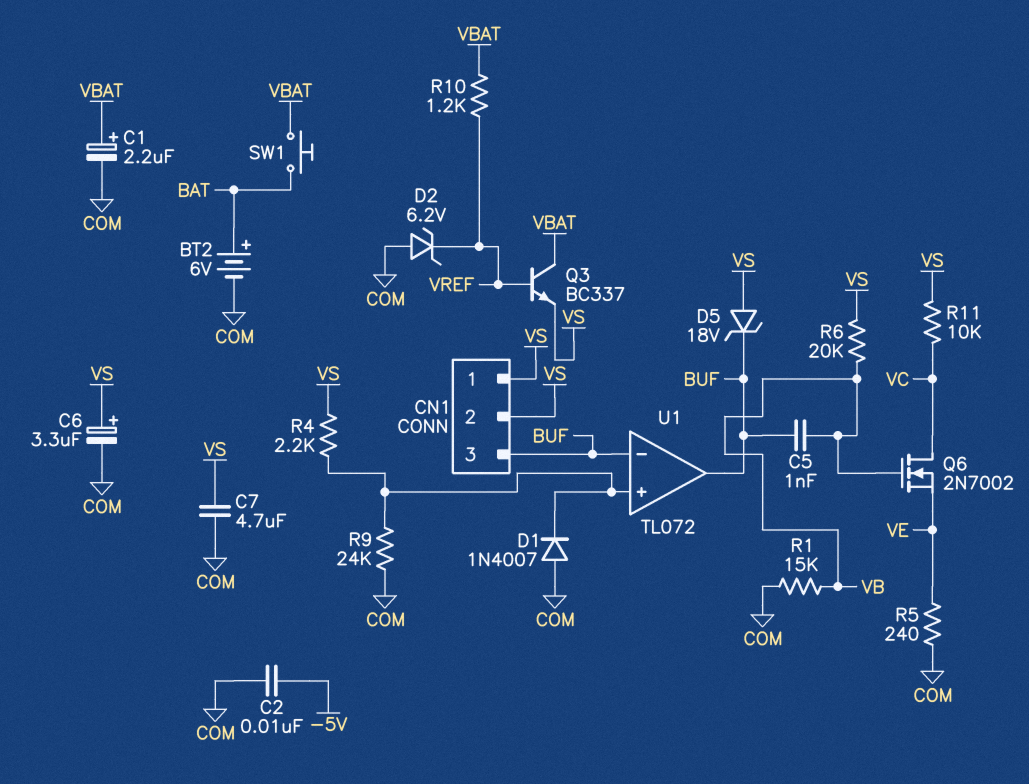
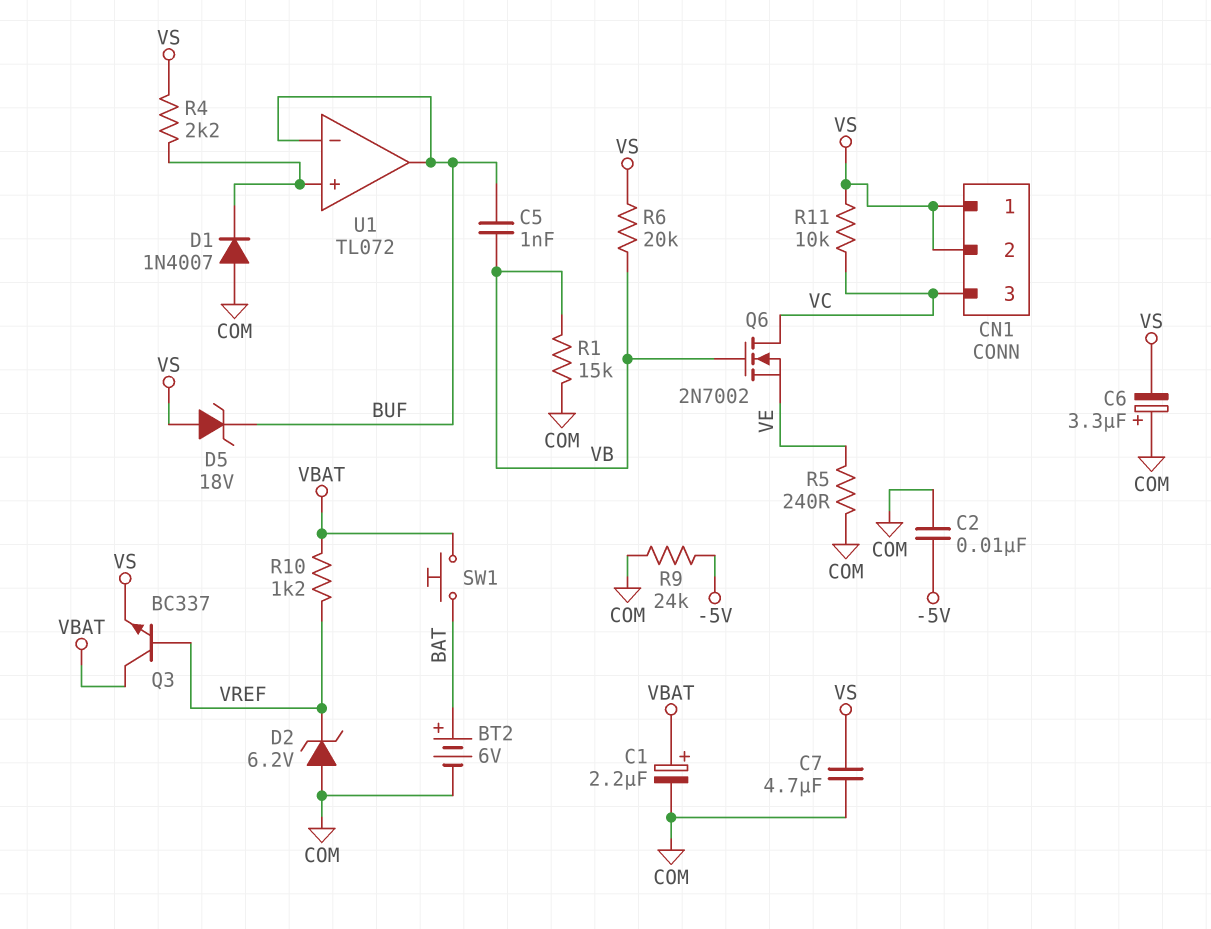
C6: 3.3uF (plus VS, minus COM) -> 3.3uF (plus COM, minus VS)
CN1 pin 3: BUF -> VC
R9: 24k (COM, U1/in+) -> 24k (-5V, COM)

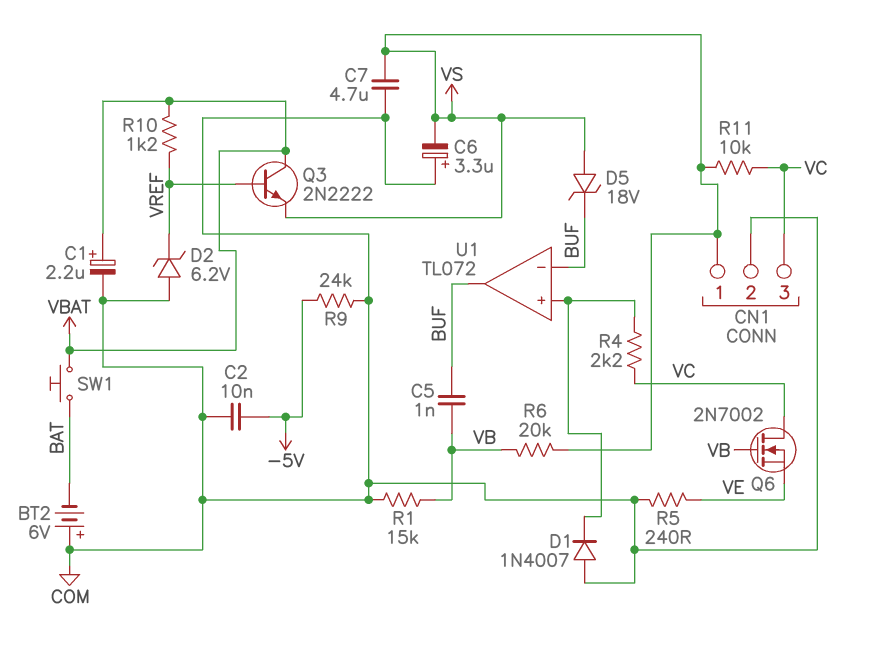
BT2: 6V (plus BAT, minus COM) -> 6V (plus COM, minus BAT)
CN1 pin 2: VS -> COM
Q3: NPN BC337 (B VREF, C VBAT, E VS) -> NPN 2N2222 (B VREF, C VBAT, E VS)
R4: 2.2k (U1/in+, VS) -> 2.2k (U1/in+, VC)

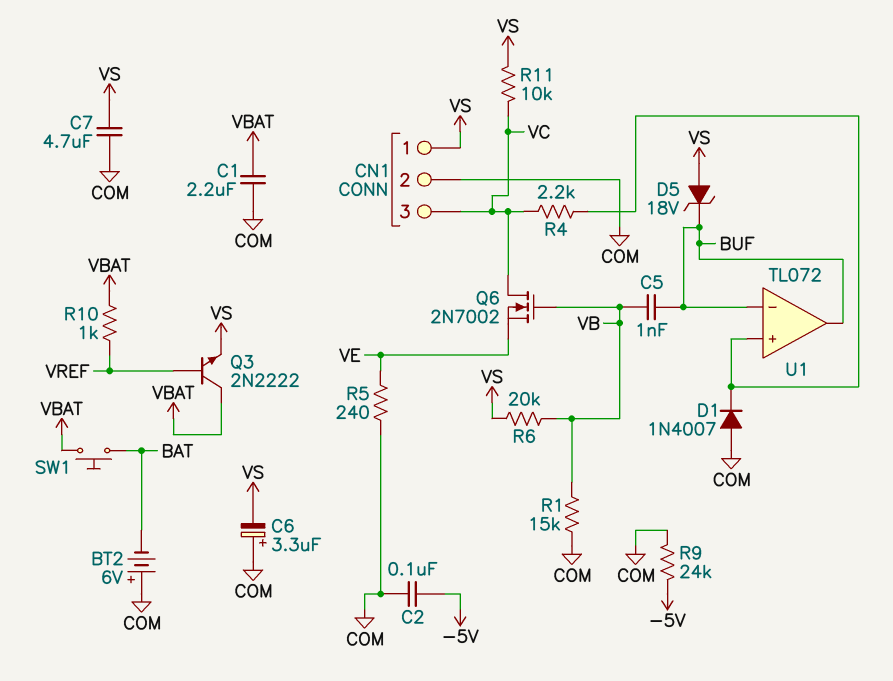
C1: 2.2uF (plus VBAT, minus COM) -> 2.2uF (COM, VBAT)
C2: 10nF (-5V, COM) -> 100nF (-5V, COM)
D2: zener 6.2V (A COM, K VREF) -> none
R10: 1.2k (VBAT, VREF) -> 1k (VBAT, VREF)

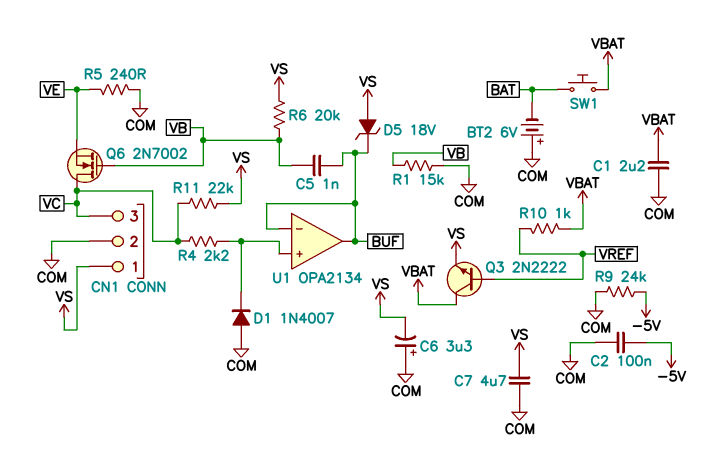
R11: 10k (VC, VS) -> 22k (VC, VS)
U1: TL072 -> OPA2134

